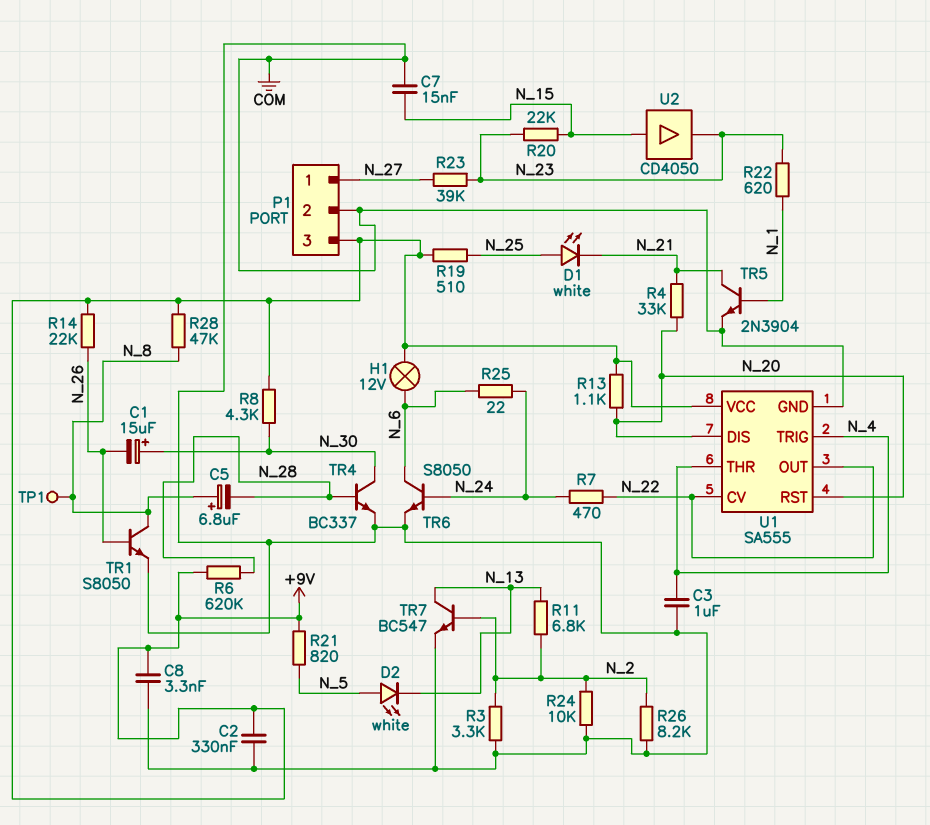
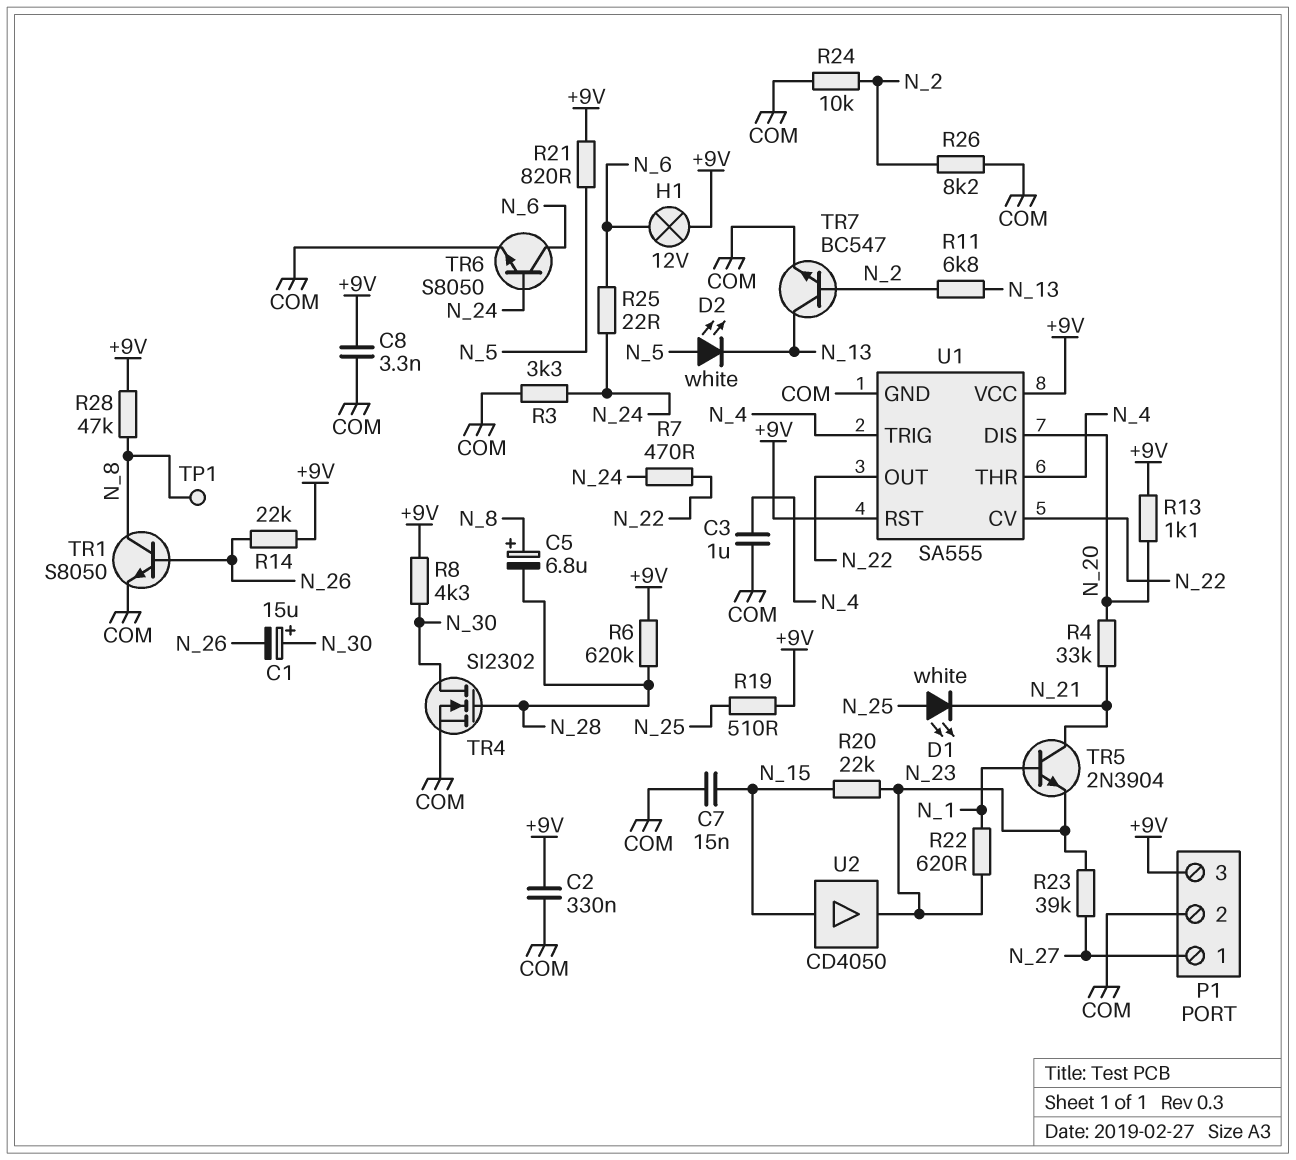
R3: 3.3k (COM, N_2) -> 3.3k (COM, N_24)
TR4: NPN BC337 (B N_28, C N_30, E COM) -> NMOS SI2302 (G N_28, D N_30, S COM)
TR5: NPN 2N3904 (B N_1, C N_21, E COM) -> NPN 2N3904 (B N_1, C N_21, E N_23)
U1 pin RST: N_20 -> +9V

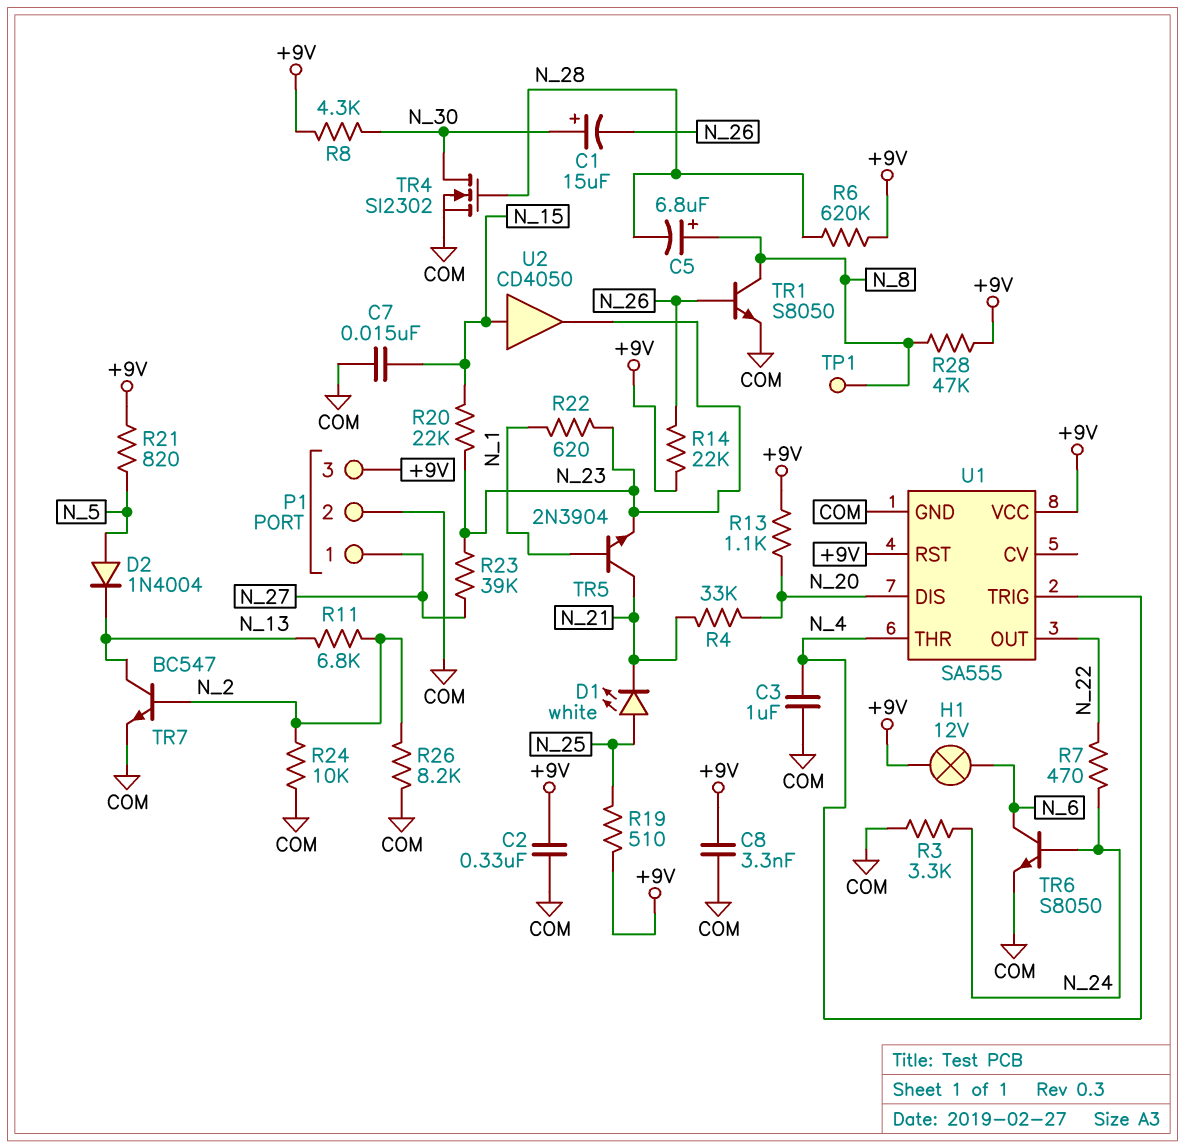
D2: LED white (A N_5, K N_13) -> diode 1N4004 (A N_5, K N_13)
R25: 22 (N_6, N_24) -> none
U1 pin CV: N_22 -> none

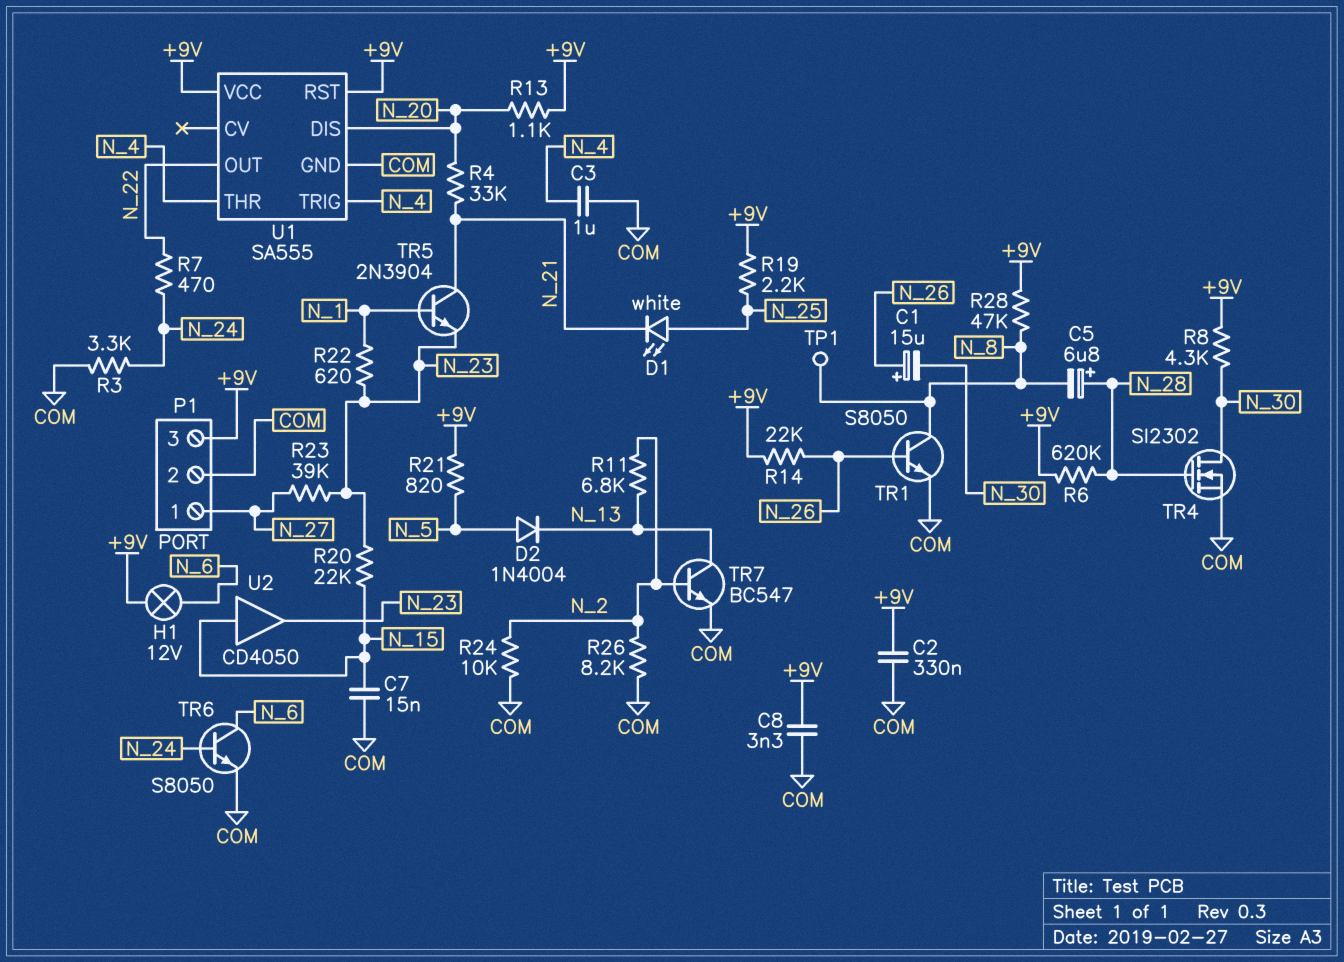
C1: 15uF (plus N_30, minus N_26) -> 15uF (plus N_26, minus N_30)
C5: 6.8uF (plus N_8, minus N_28) -> 6.8uF (plus N_28, minus N_8)
R19: 510 (+9V, N_25) -> 2.2k (+9V, N_25)

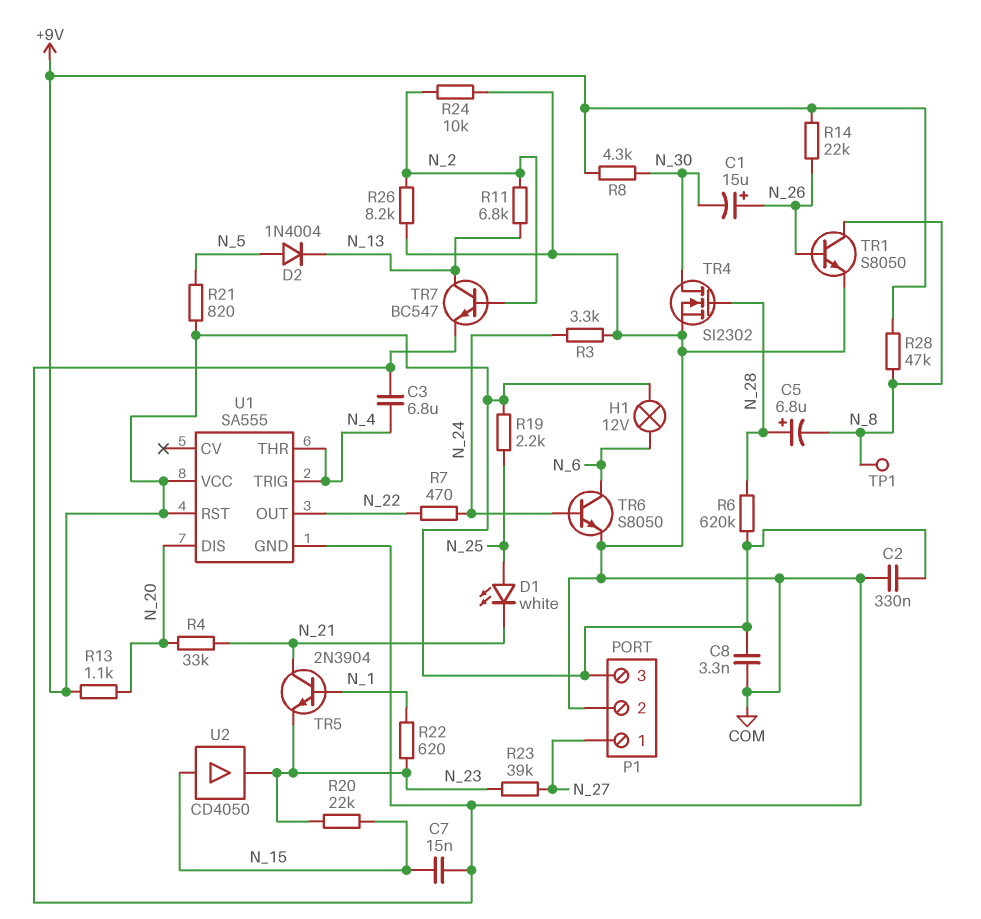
C3: 1uF (COM, N_4) -> 6.8uF (COM, N_4)

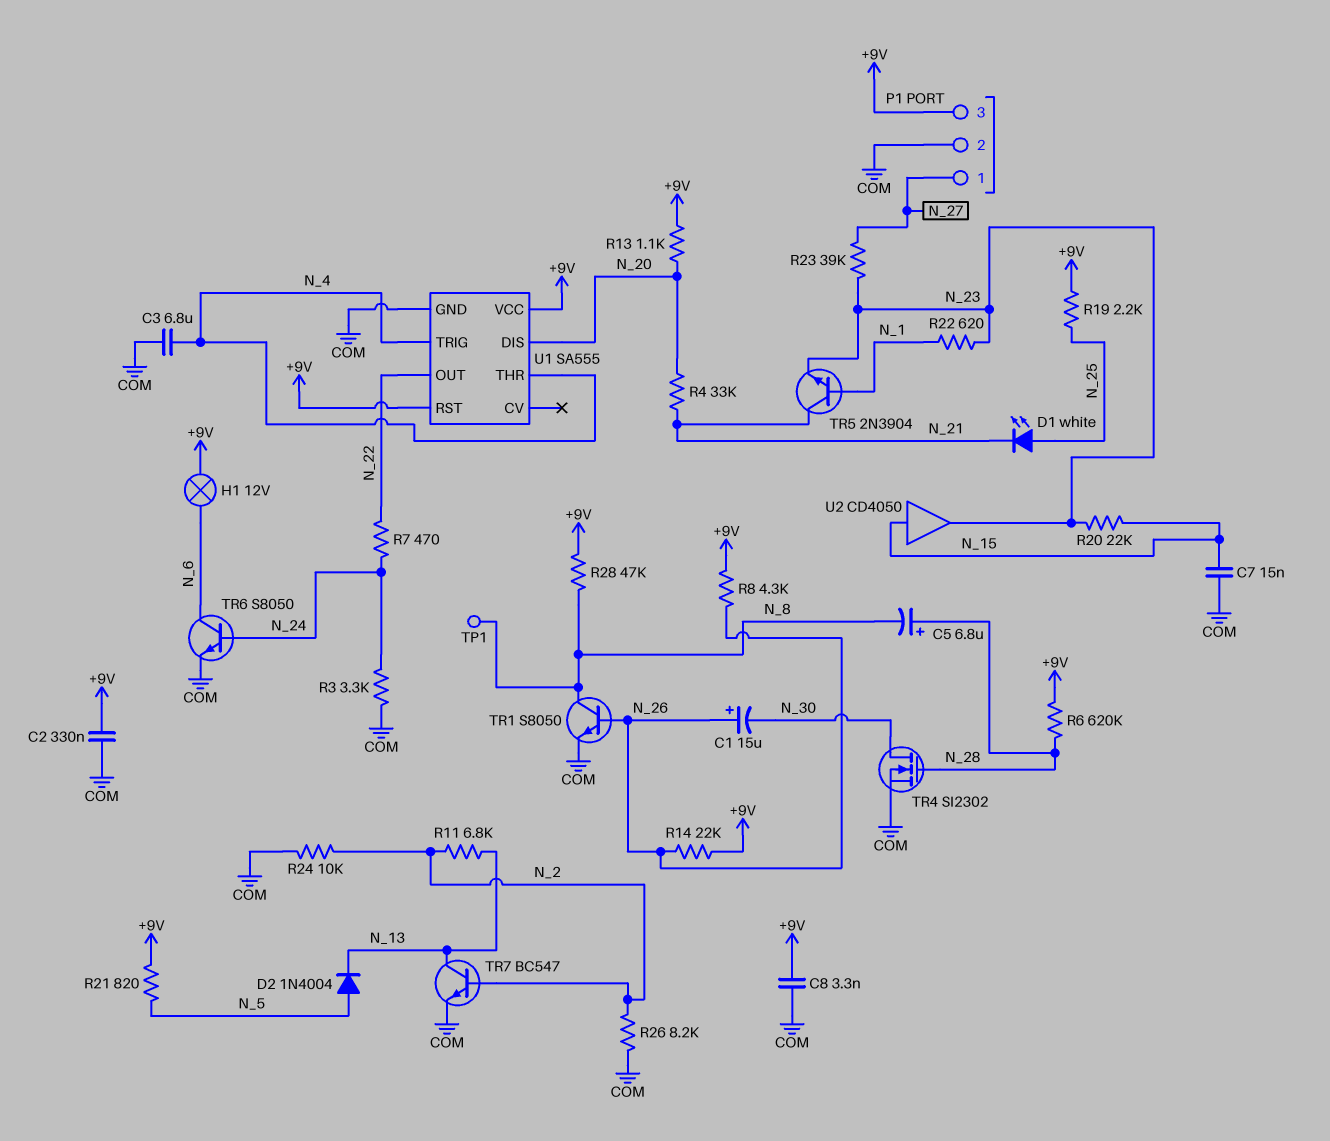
R8: 4.3k (+9V, N_30) -> 4.3k (+9V, N_26)

